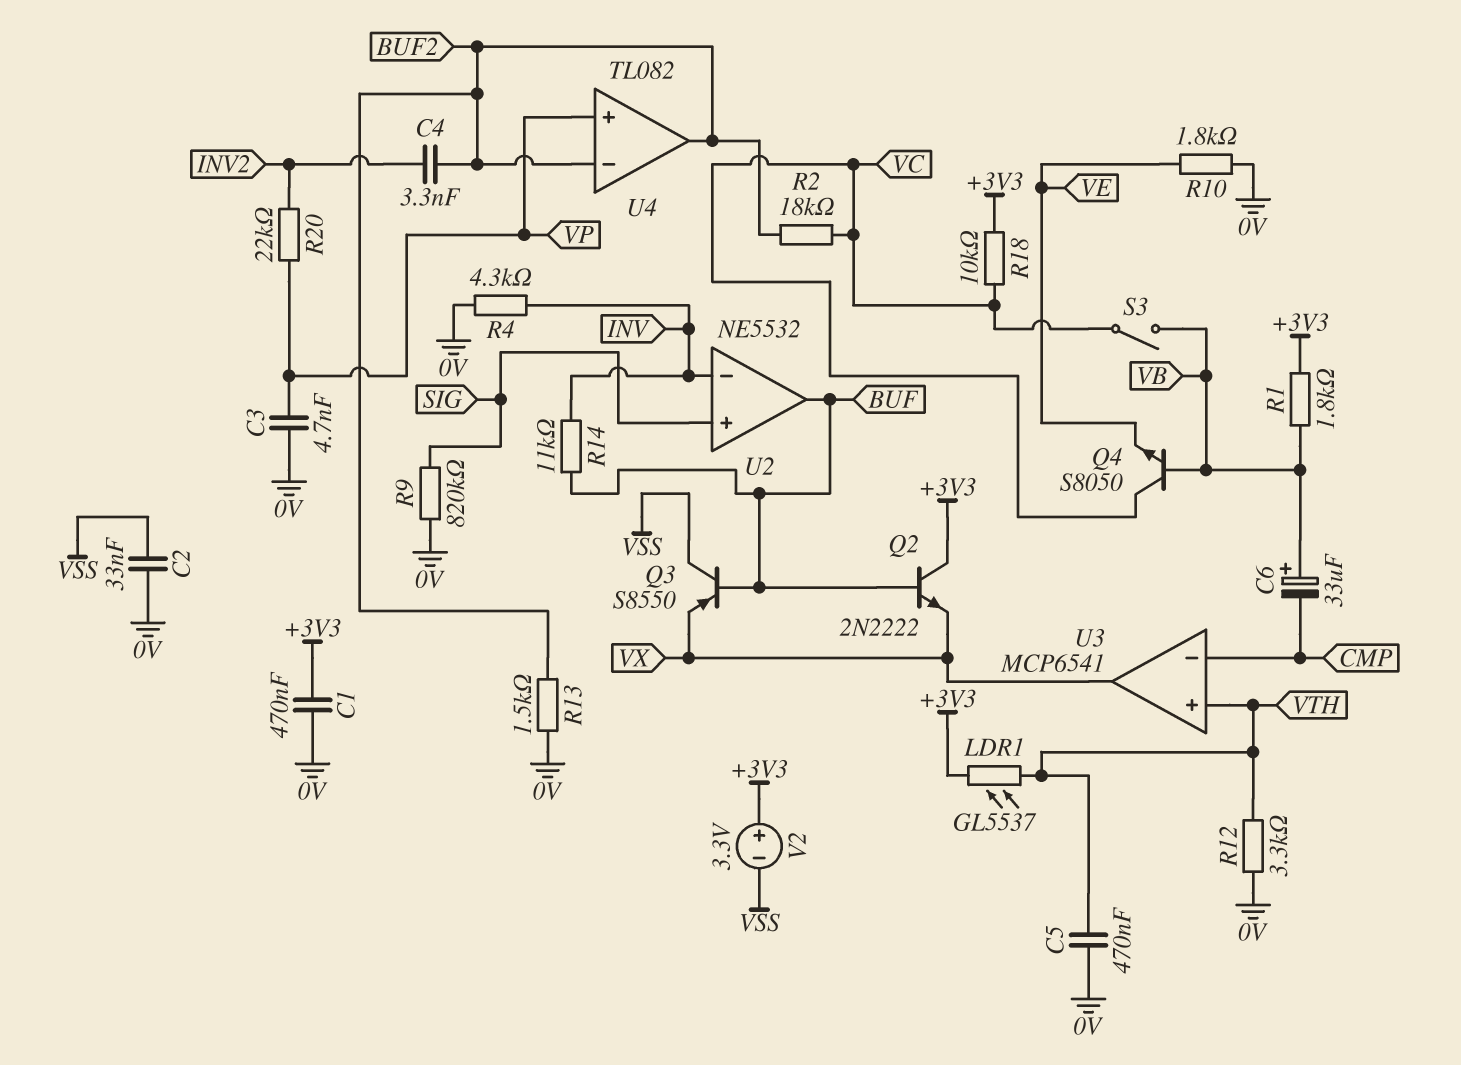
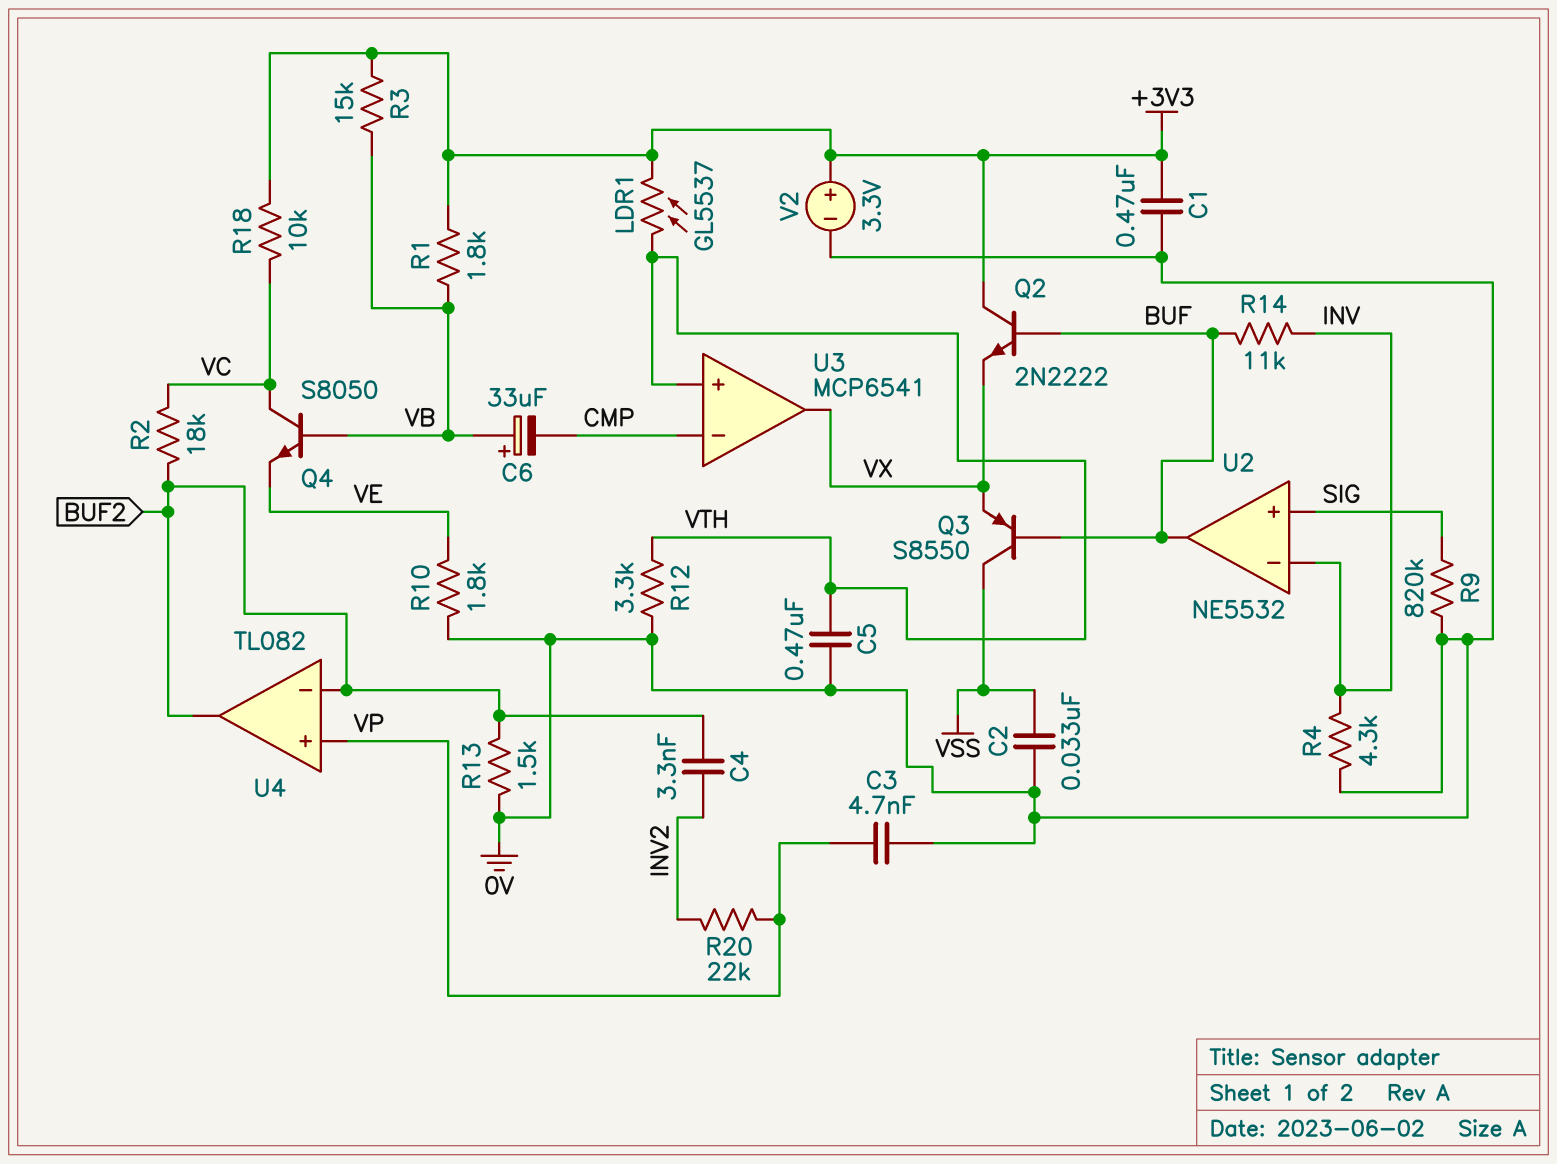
R3: none -> 15k (+3V3, VB)
S3: switch (VB, VC) -> none
V2: 3.3V (plus +3V3, minus VSS) -> 3.3V (plus +3V3, minus 0V)

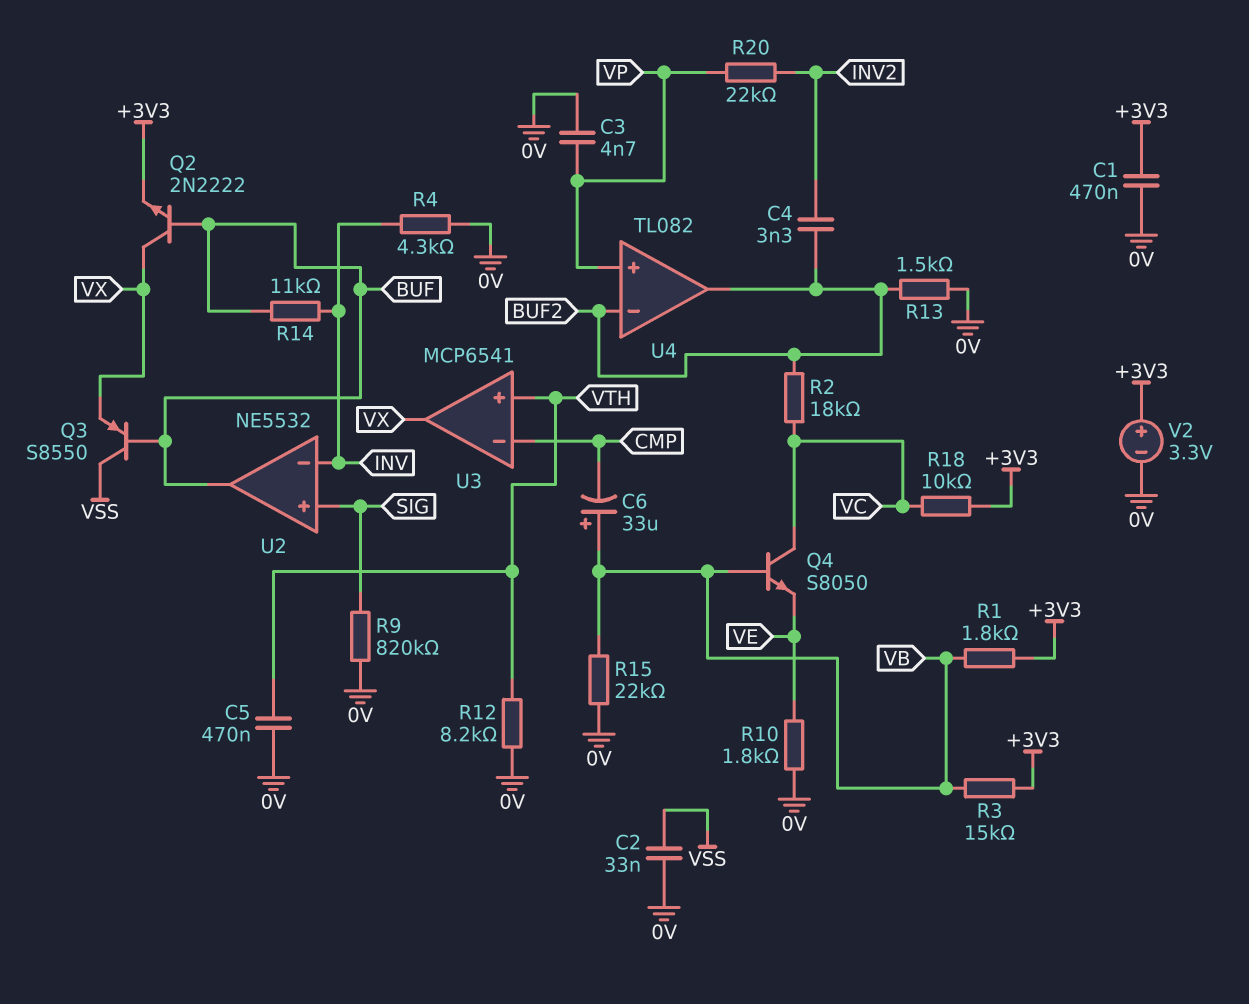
LDR1: GL5537 (+3V3, VTH) -> none
Q2: NPN 2N2222 (B BUF, C +3V3, E VX) -> NPN 2N2222 (B BUF, C VX, E +3V3)
R12: 3.3k (0V, VTH) -> 8.2k (0V, VTH)
R15: none -> 22k (0V, VB)

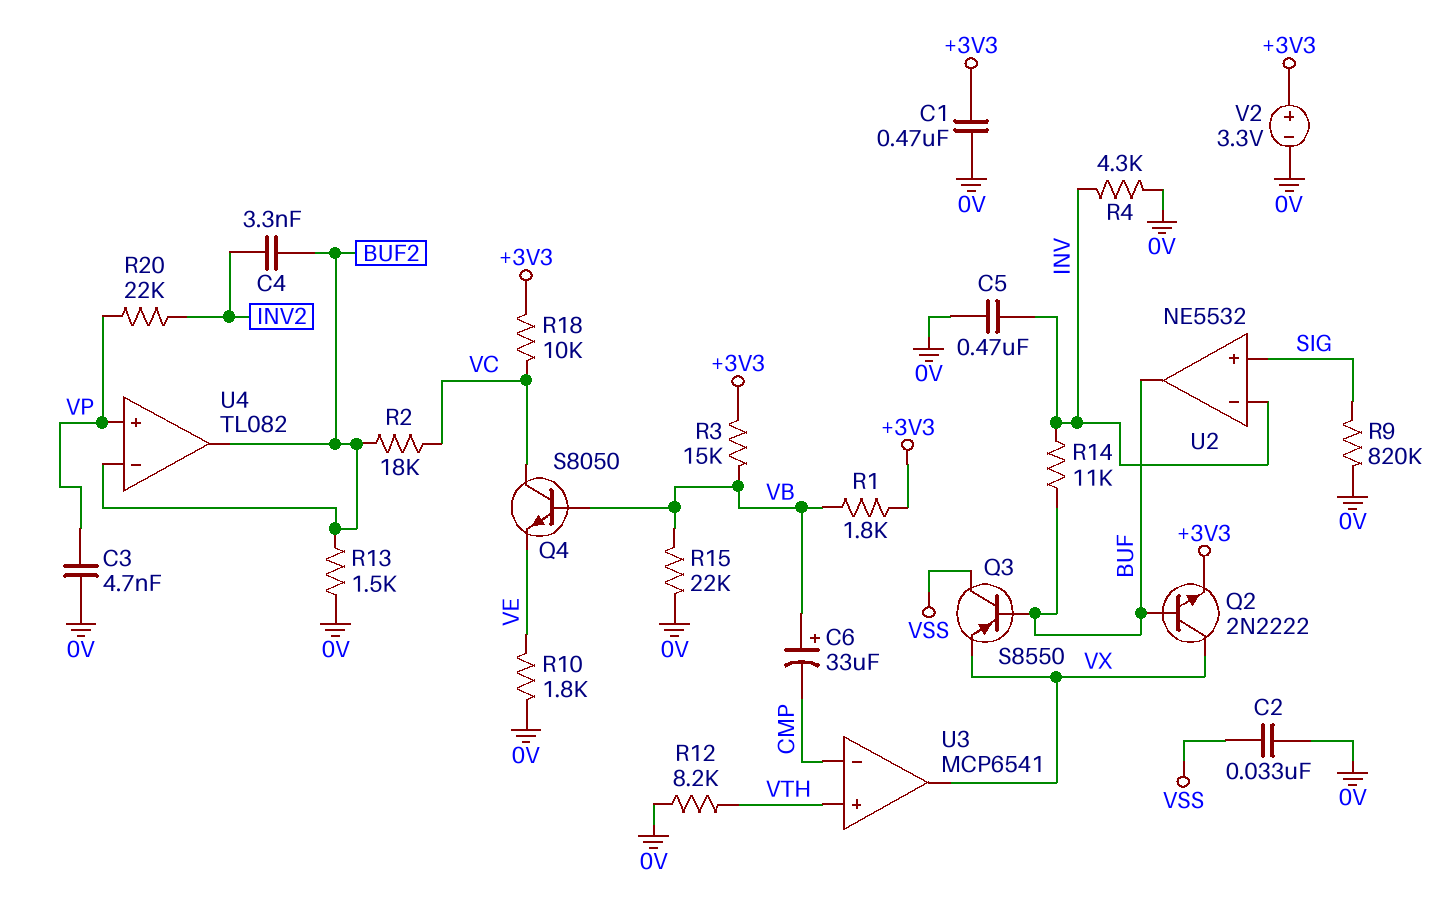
C5: 470nF (0V, VTH) -> 470nF (0V, INV)

